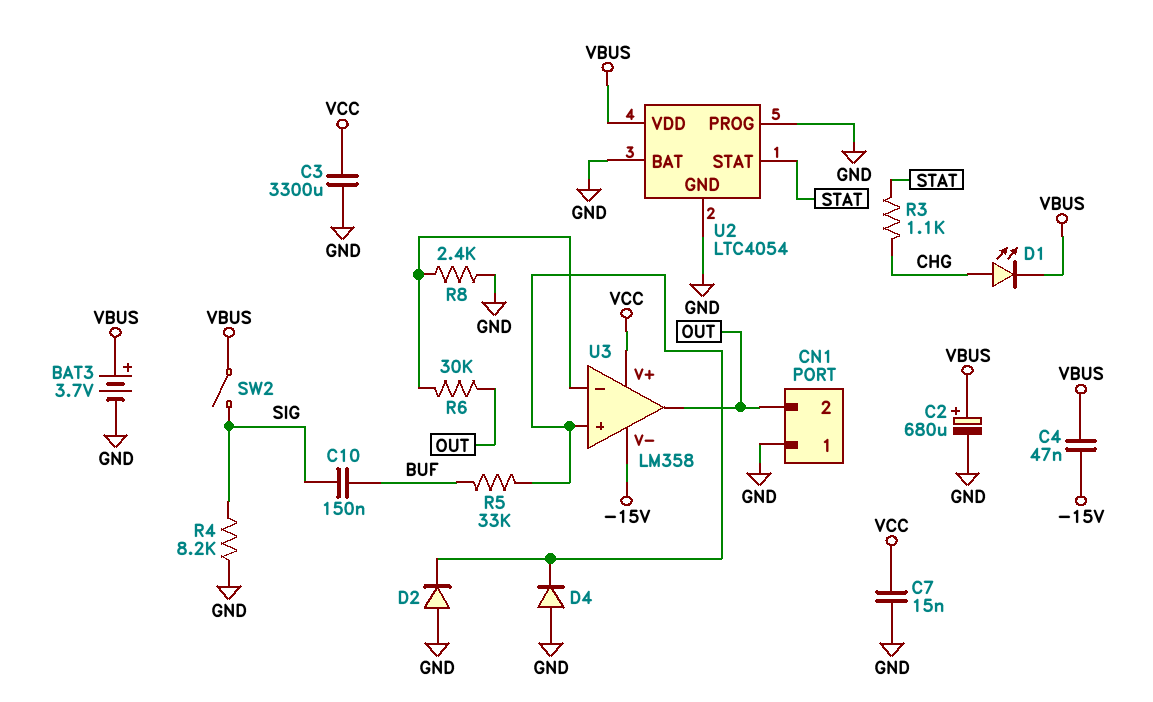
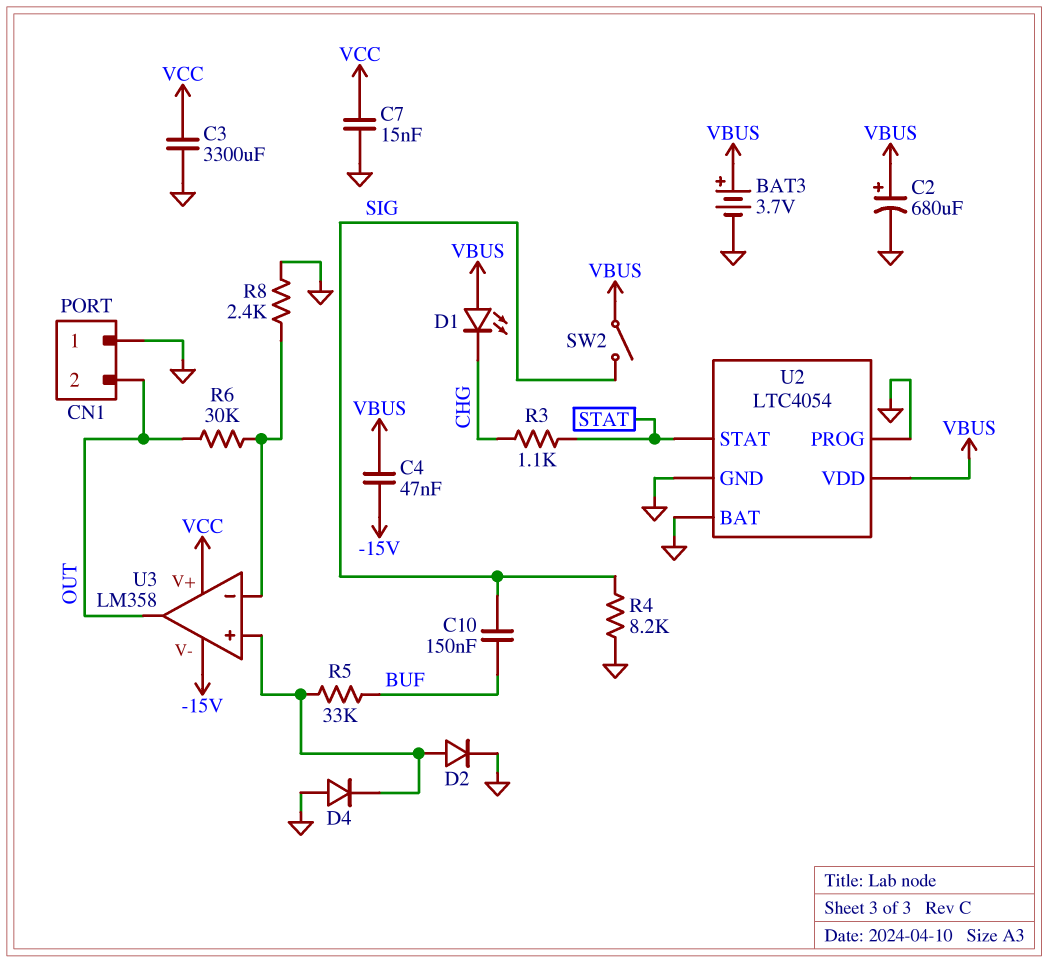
D1: LED (A CHG, K VBUS) -> LED (A VBUS, K CHG)
D2: diode (A GND, K U3/in+) -> diode (A U3/in+, K GND)

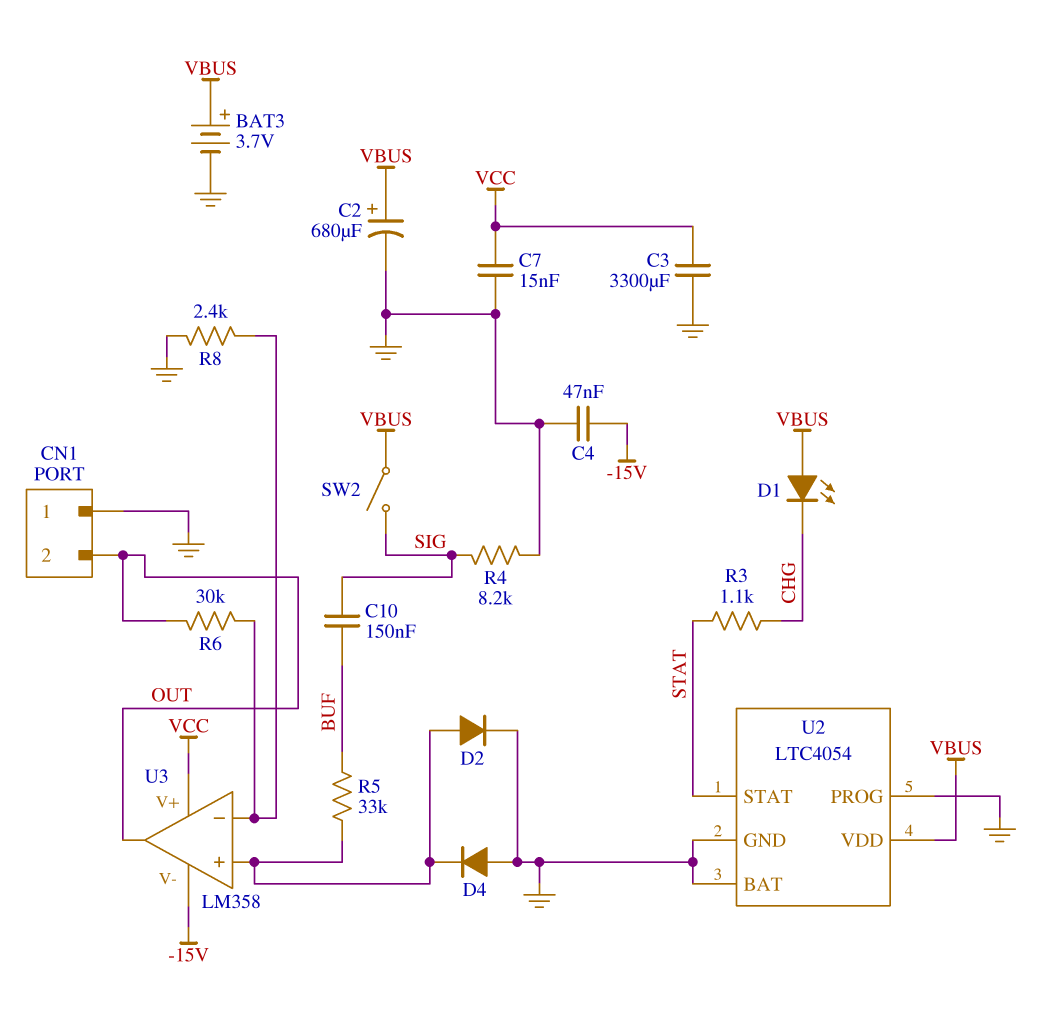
C4: 47nF (-15V, VBUS) -> 47nF (-15V, GND)

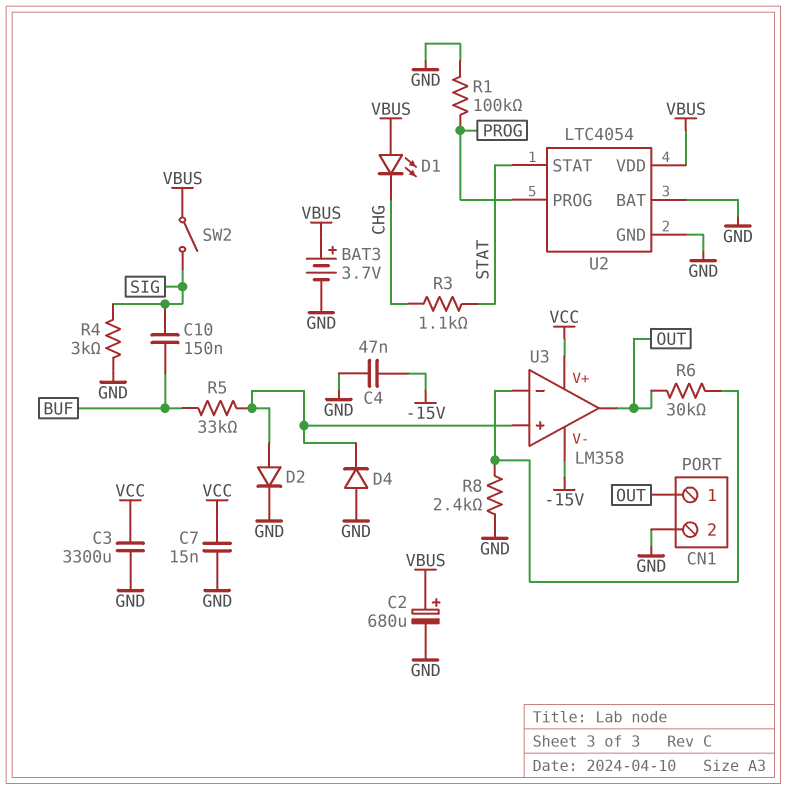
CN1 pin 1: GND -> OUT
CN1 pin 2: OUT -> GND
R1: none -> 100k (GND, PROG)
R4: 8.2k (GND, SIG) -> 3k (GND, SIG)
U2 pin PROG: GND -> PROG

